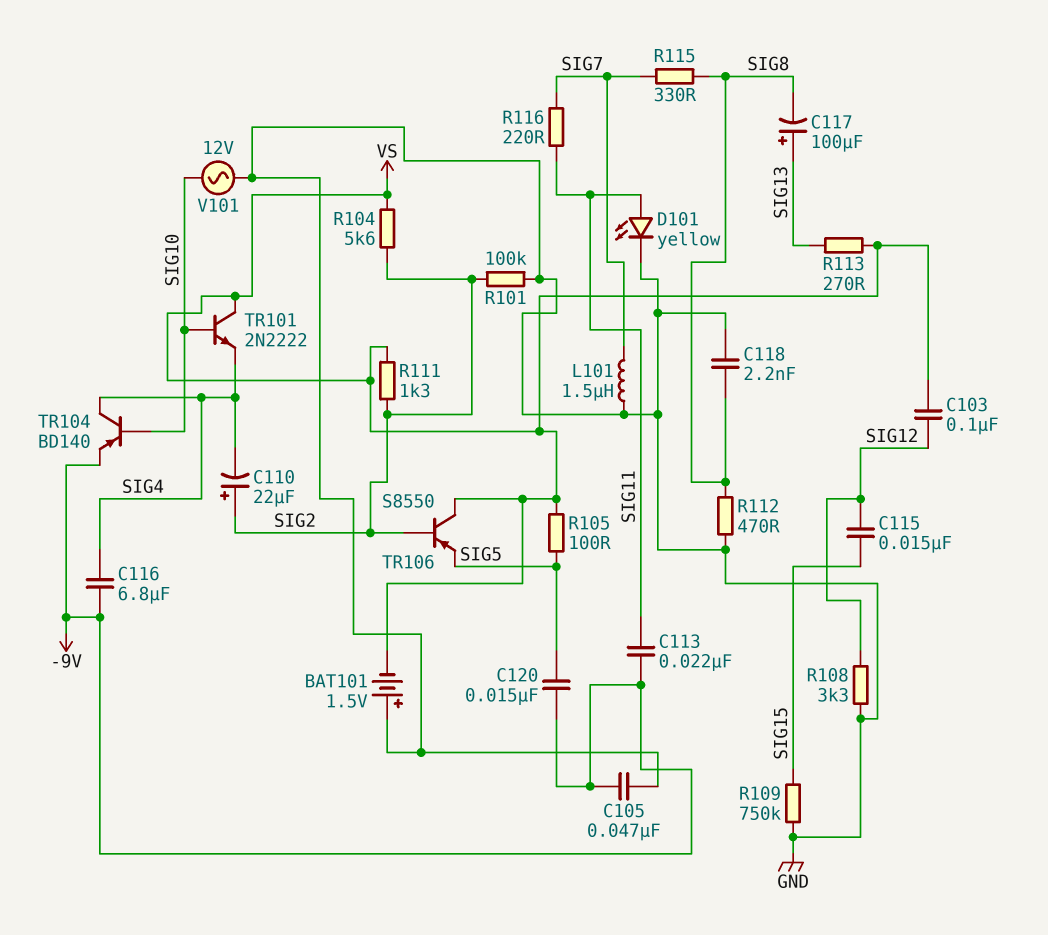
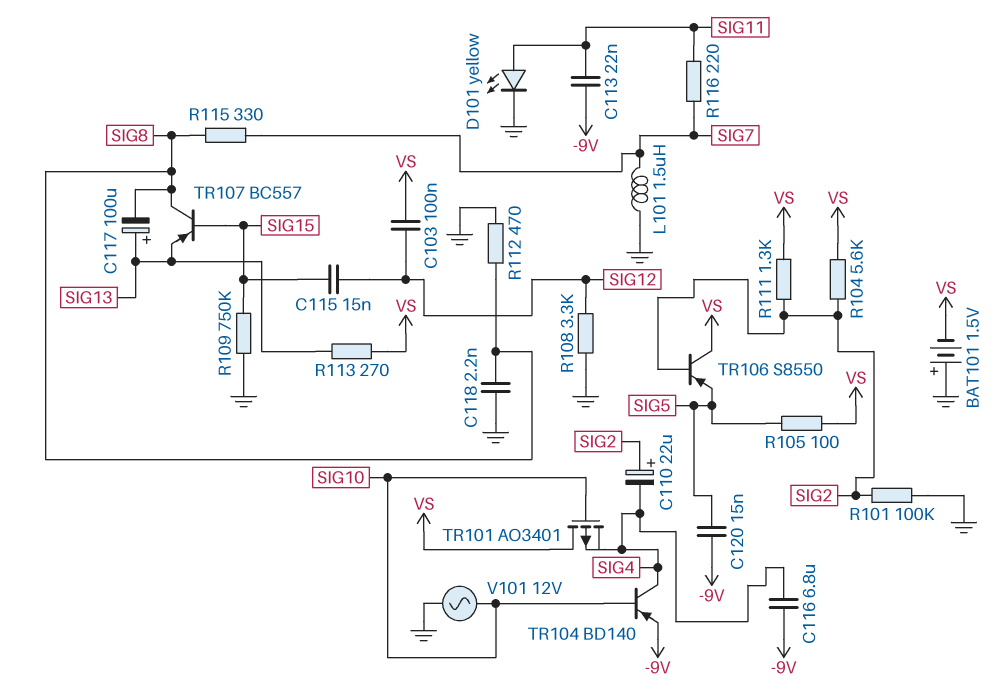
C105: 47nF (-9V, GND) -> none
TR101: NPN 2N2222 (B SIG10, C VS, E SIG4) -> PMOS AO3401 (G SIG10, D VS, S SIG4)
TR107: none -> PNP BC557 (B SIG15, C SIG8, E SIG13)

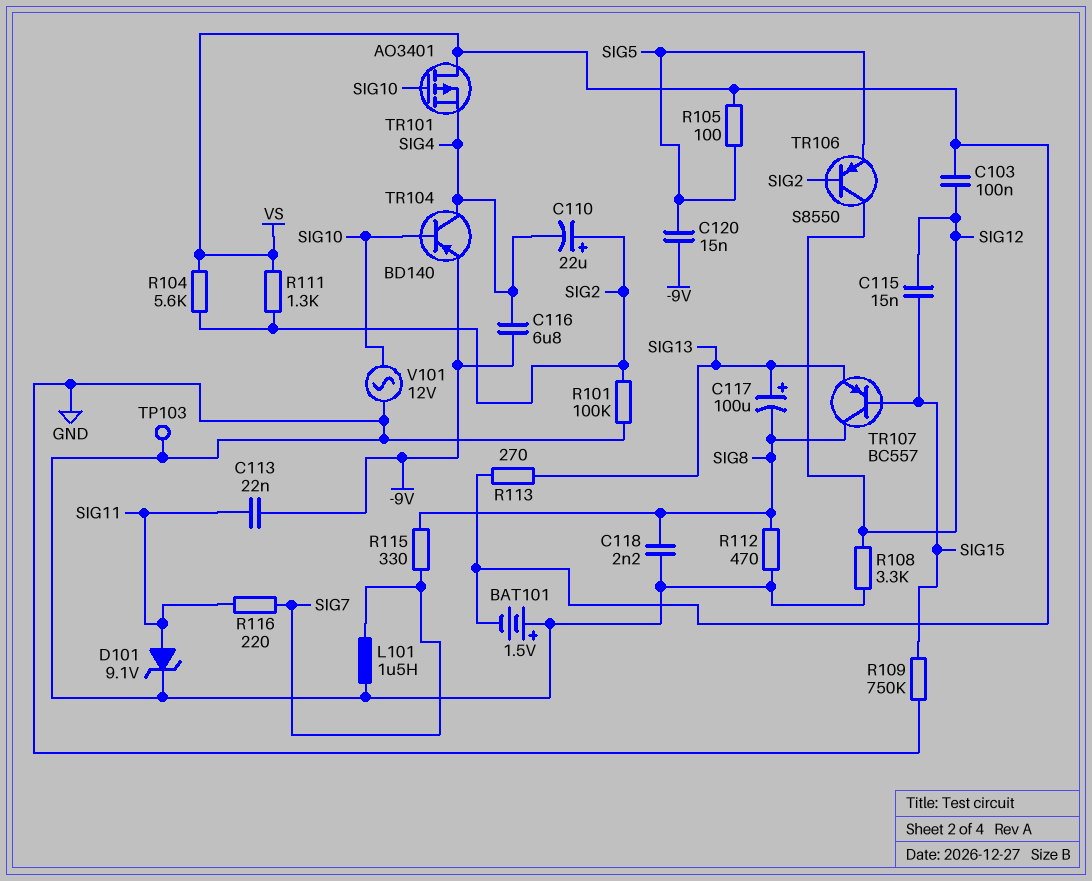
D101: LED yellow (A SIG11, K GND) -> zener 9.1V (A SIG11, K GND)
TP103: none -> test point (GND)
TR106: PNP S8550 (B SIG2, C VS, E SIG5) -> PNP S8550 (B SIG2, C SIG12, E SIG5)

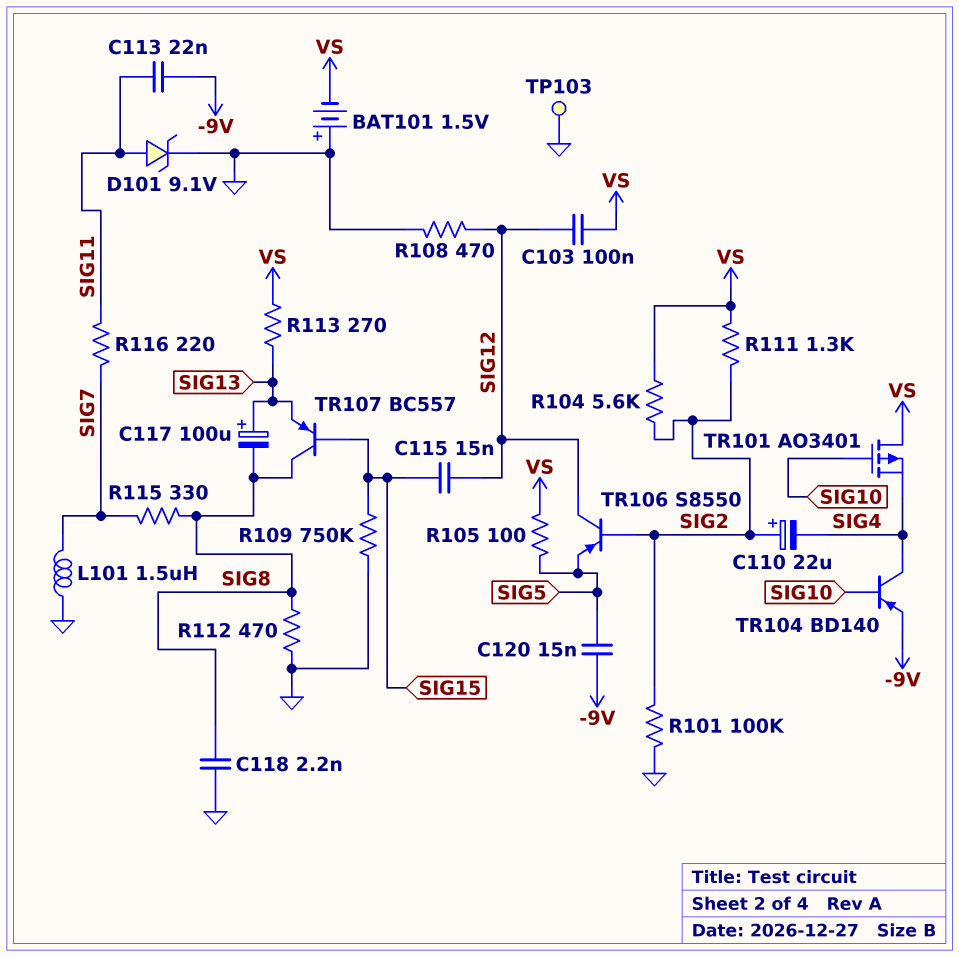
C116: 6.8uF (-9V, SIG4) -> none
R108: 3.3k (GND, SIG12) -> 470 (GND, SIG12)
V101: AC 12V (GND, SIG10) -> none

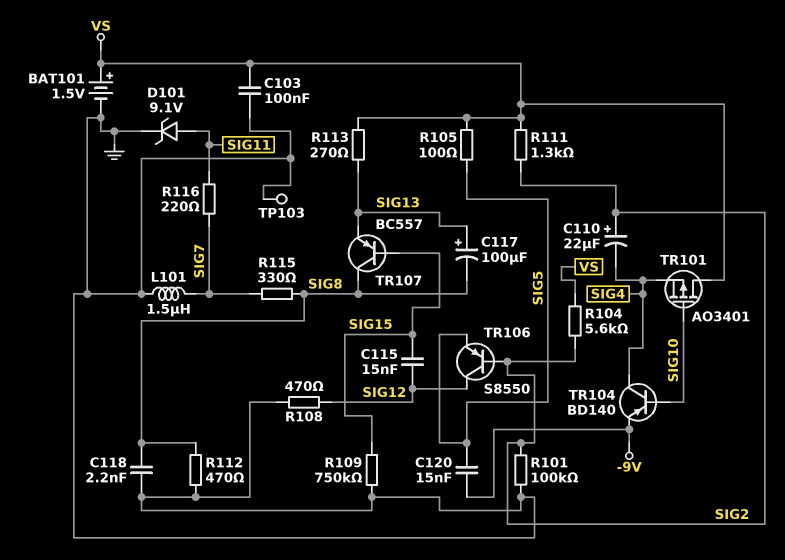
BAT101: 1.5V (plus GND, minus VS) -> 1.5V (plus VS, minus GND)
C103: 100nF (SIG12, VS) -> 100nF (GND, VS)
C113: 22nF (-9V, SIG11) -> none

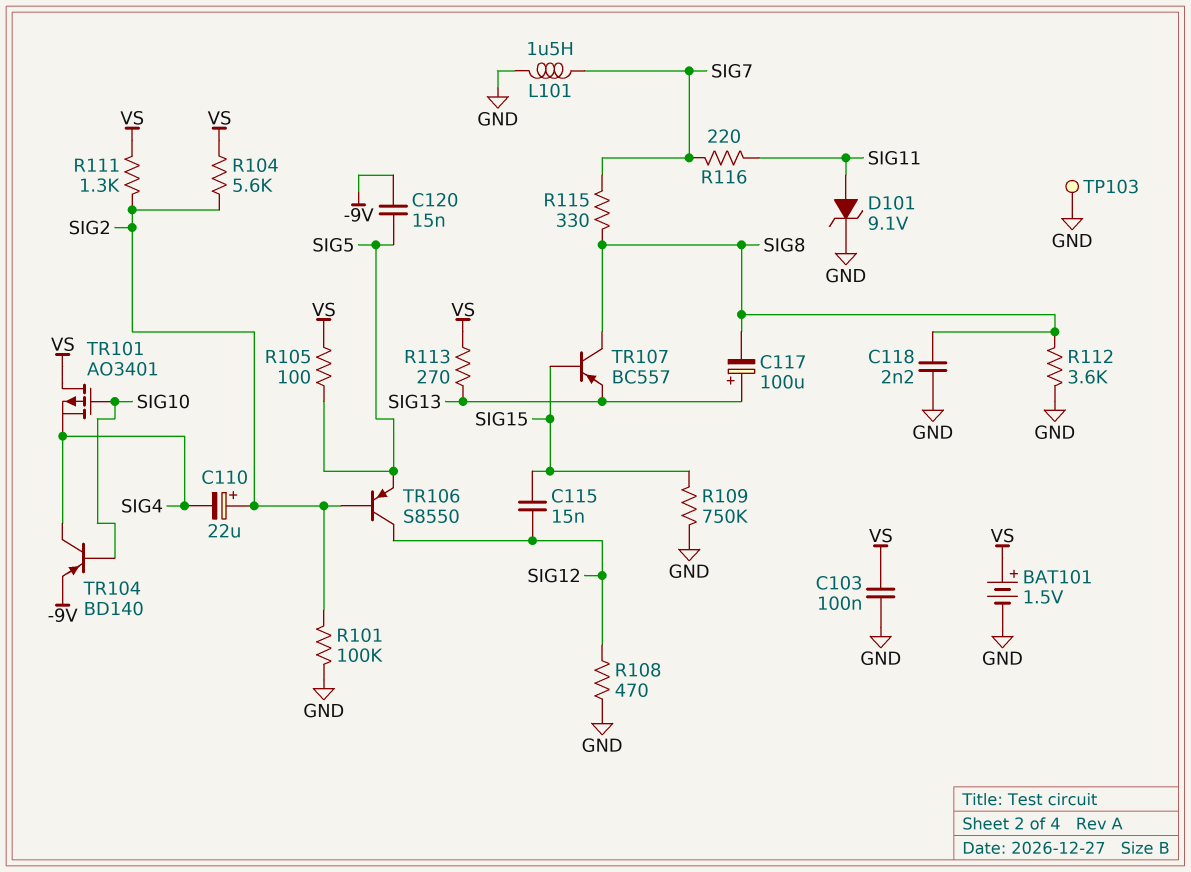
R112: 470 (GND, SIG8) -> 3.6k (GND, SIG8)

